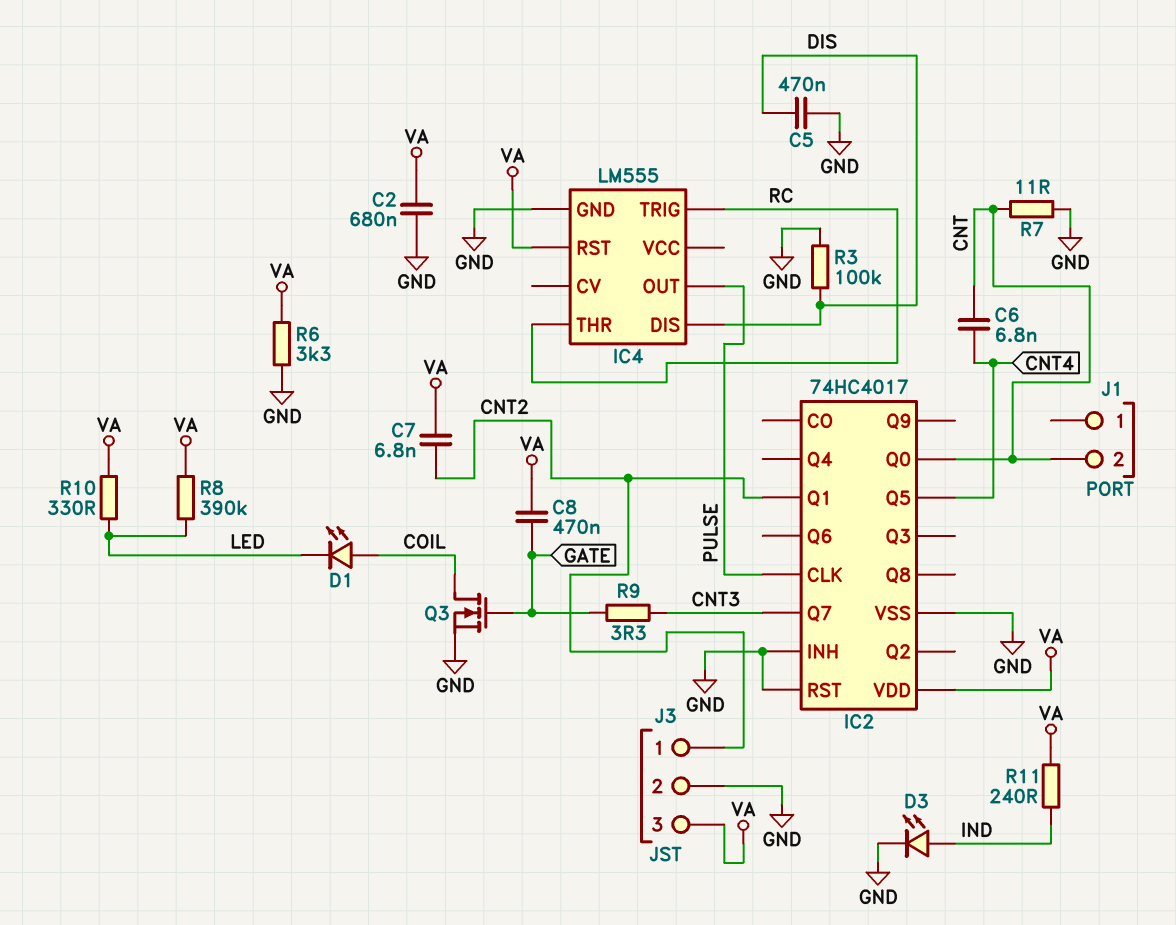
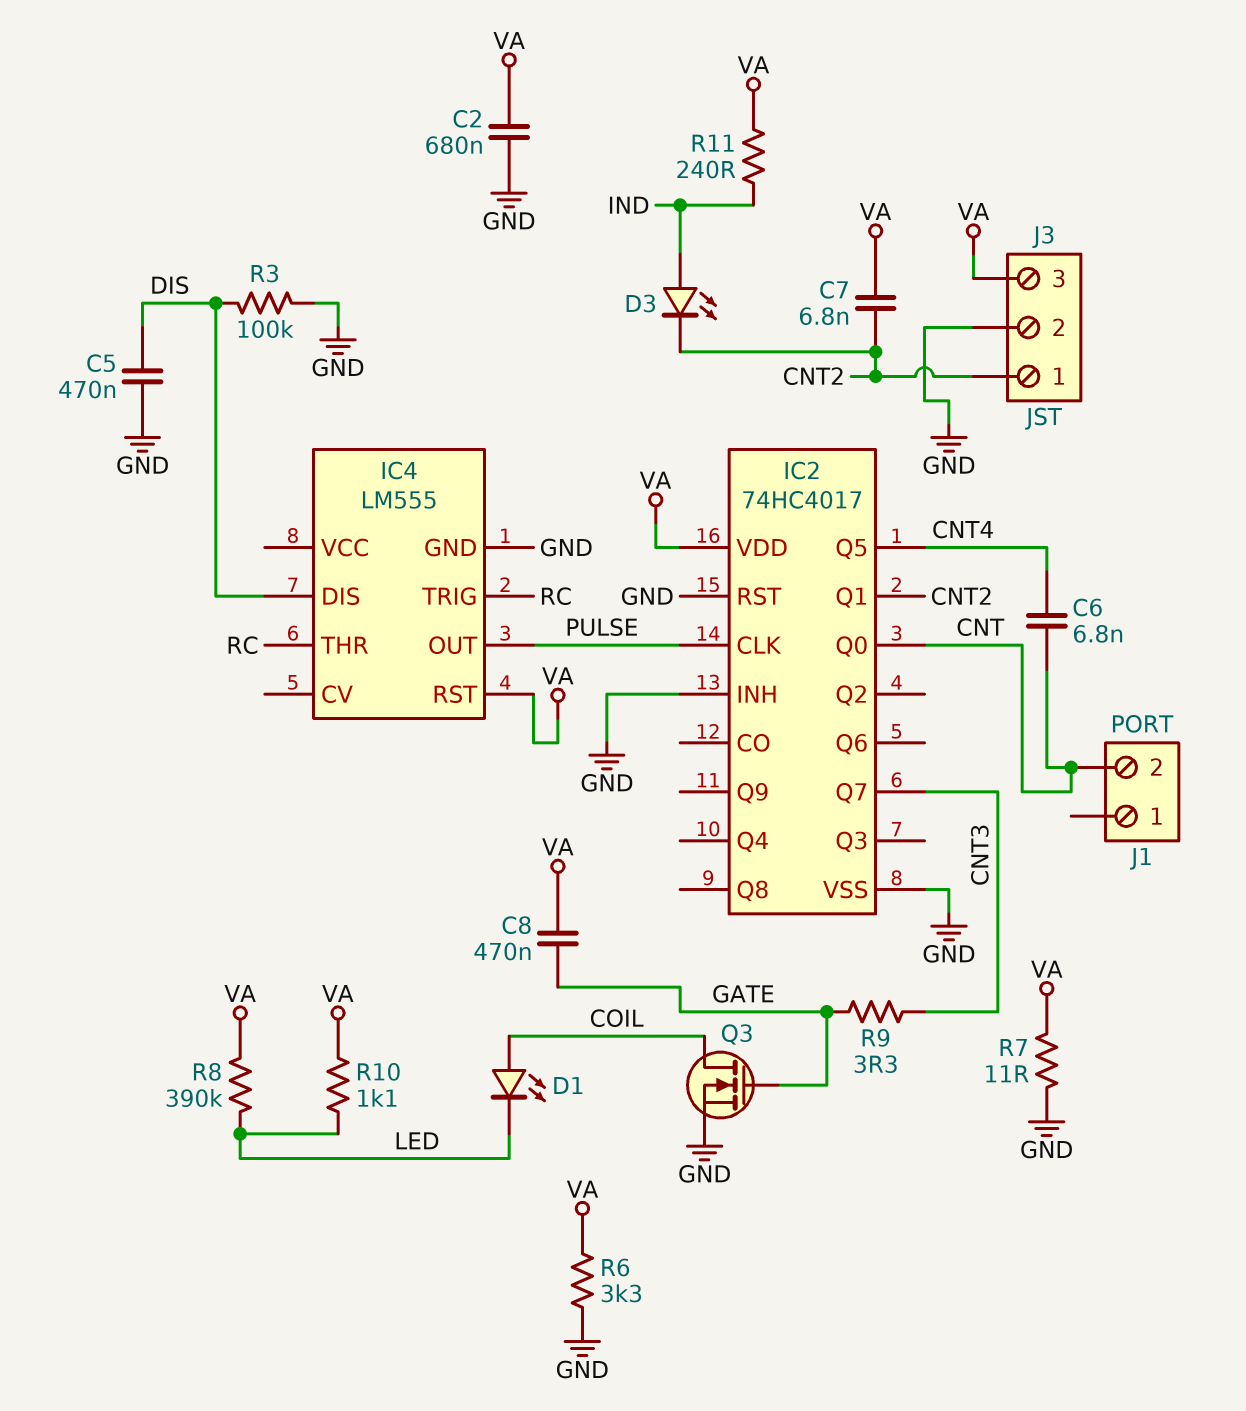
D3: LED (A IND, K GND) -> LED (A IND, K CNT2)
R7: 11 (CNT, GND) -> 11 (GND, VA)
R10: 330 (LED, VA) -> 1.1k (LED, VA)

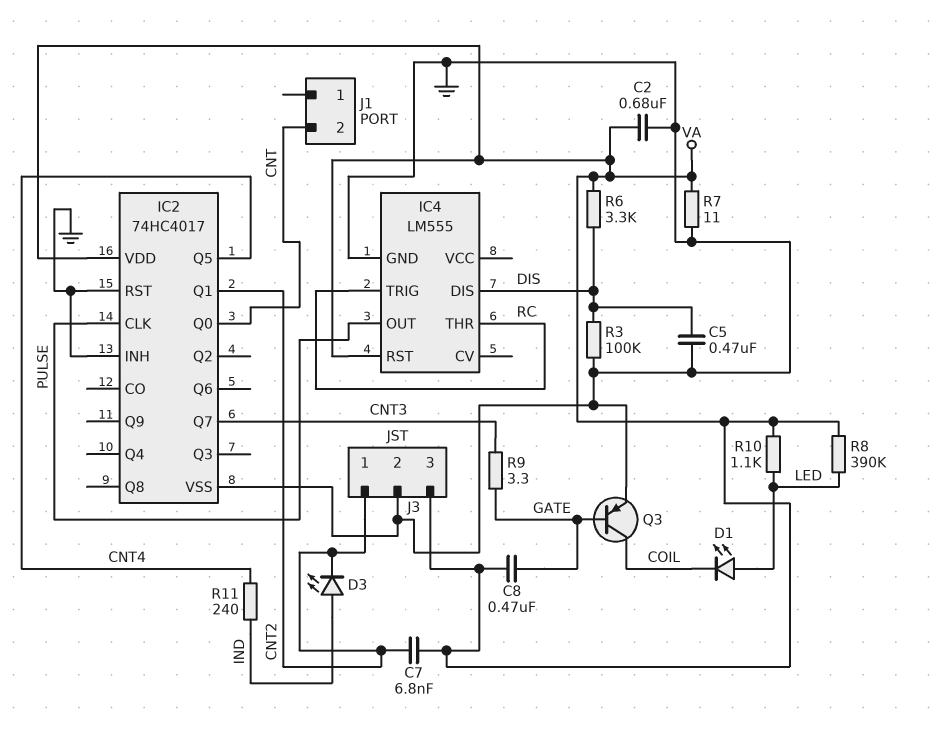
C6: 6.8nF (CNT, CNT4) -> none
D1: LED (A COIL, K LED) -> LED (A LED, K COIL)
Q3: NMOS (G GATE, D COIL, S GND) -> PNP (B GATE, C COIL, E GND)
R6: 3.3k (GND, VA) -> 3.3k (DIS, VA)
R11: 240 (IND, VA) -> 240 (CNT4, IND)

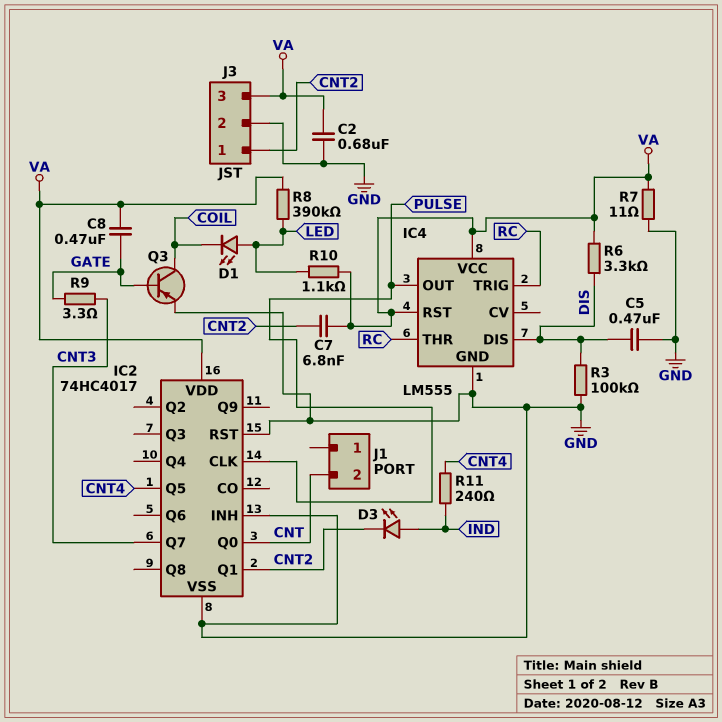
IC4 pin VCC: none -> VA

